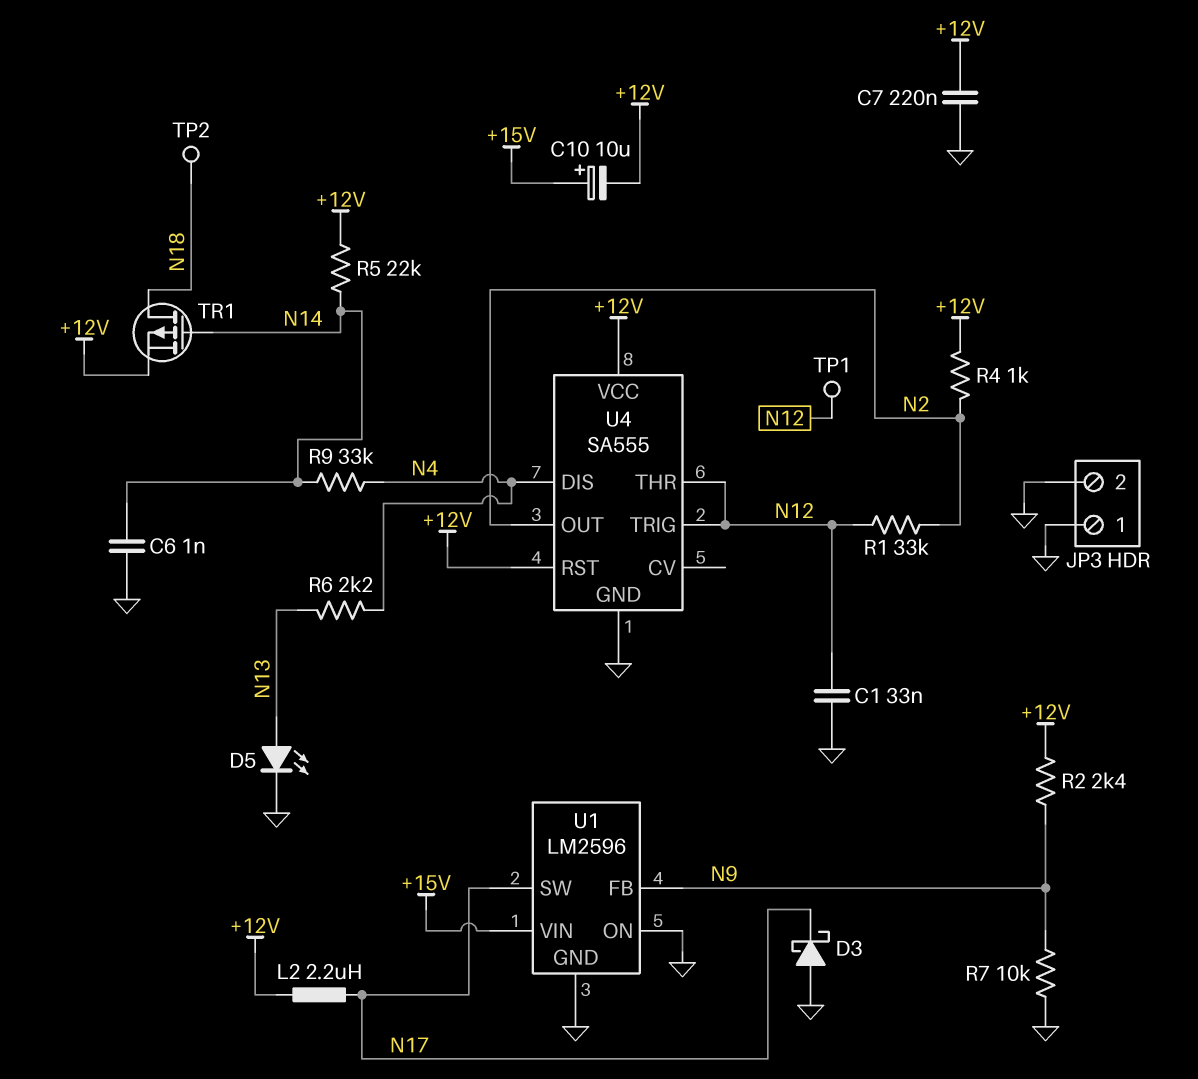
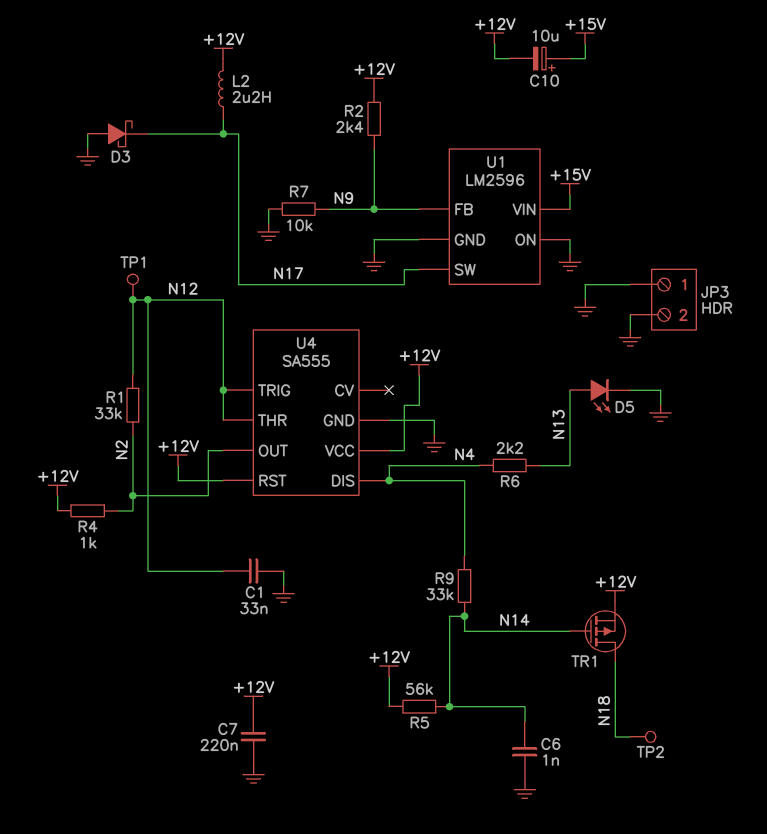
R5: 22k (+12V, N14) -> 56k (+12V, N14)

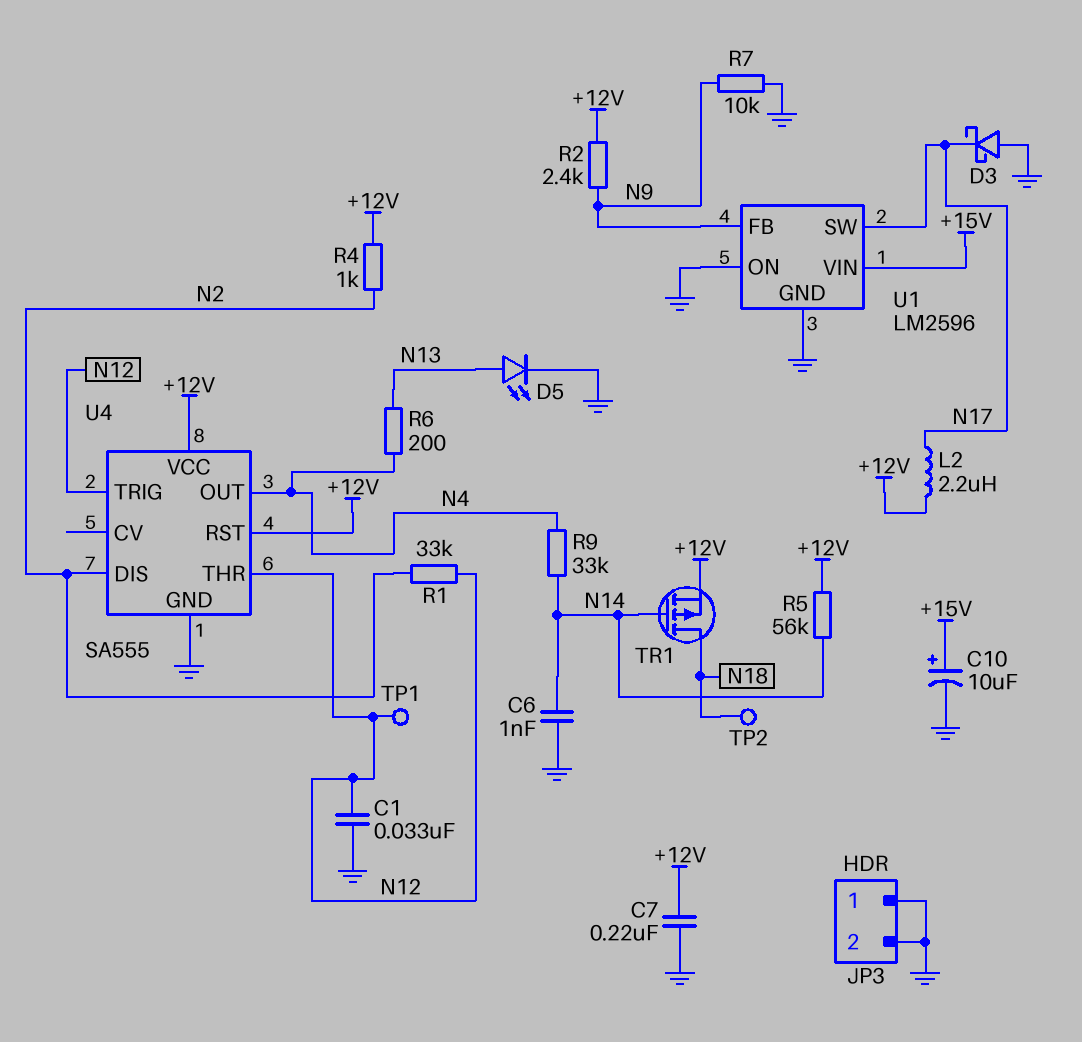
C10: 10uF (plus +15V, minus +12V) -> 10uF (plus +15V, minus GND)
R6: 2.2k (N4, N13) -> 200 (N4, N13)
U4 pin DIS: N4 -> N2
U4 pin OUT: N2 -> N4

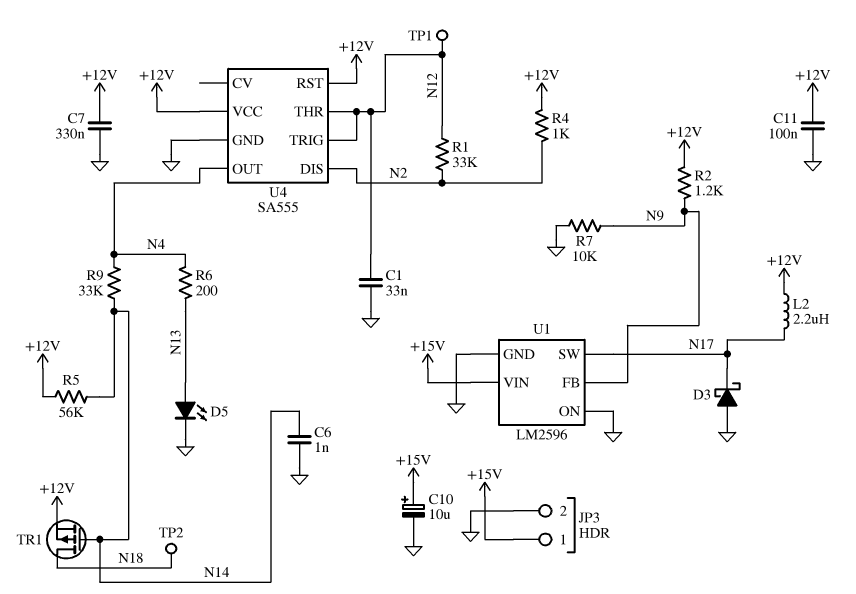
C7: 220nF (+12V, GND) -> 330nF (+12V, GND)
C11: none -> 100nF (+12V, GND)
JP3 pin 1: GND -> +15V
R2: 2.4k (+12V, N9) -> 1.2k (+12V, N9)

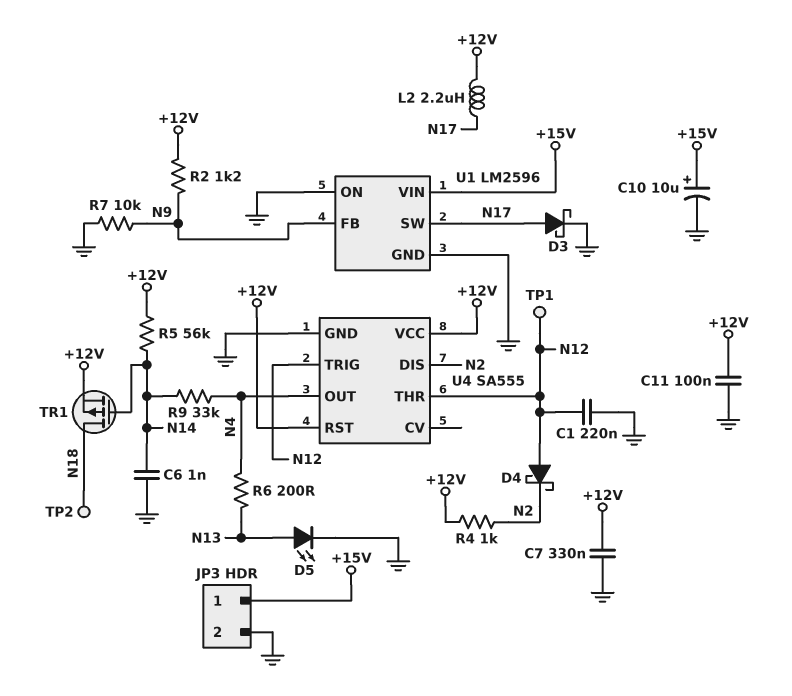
C1: 33nF (GND, N12) -> 220nF (GND, N12)
D3: schottky (A GND, K N17) -> schottky (A N17, K GND)
D4: none -> schottky (A N12, K N2)
R1: 33k (N2, N12) -> none

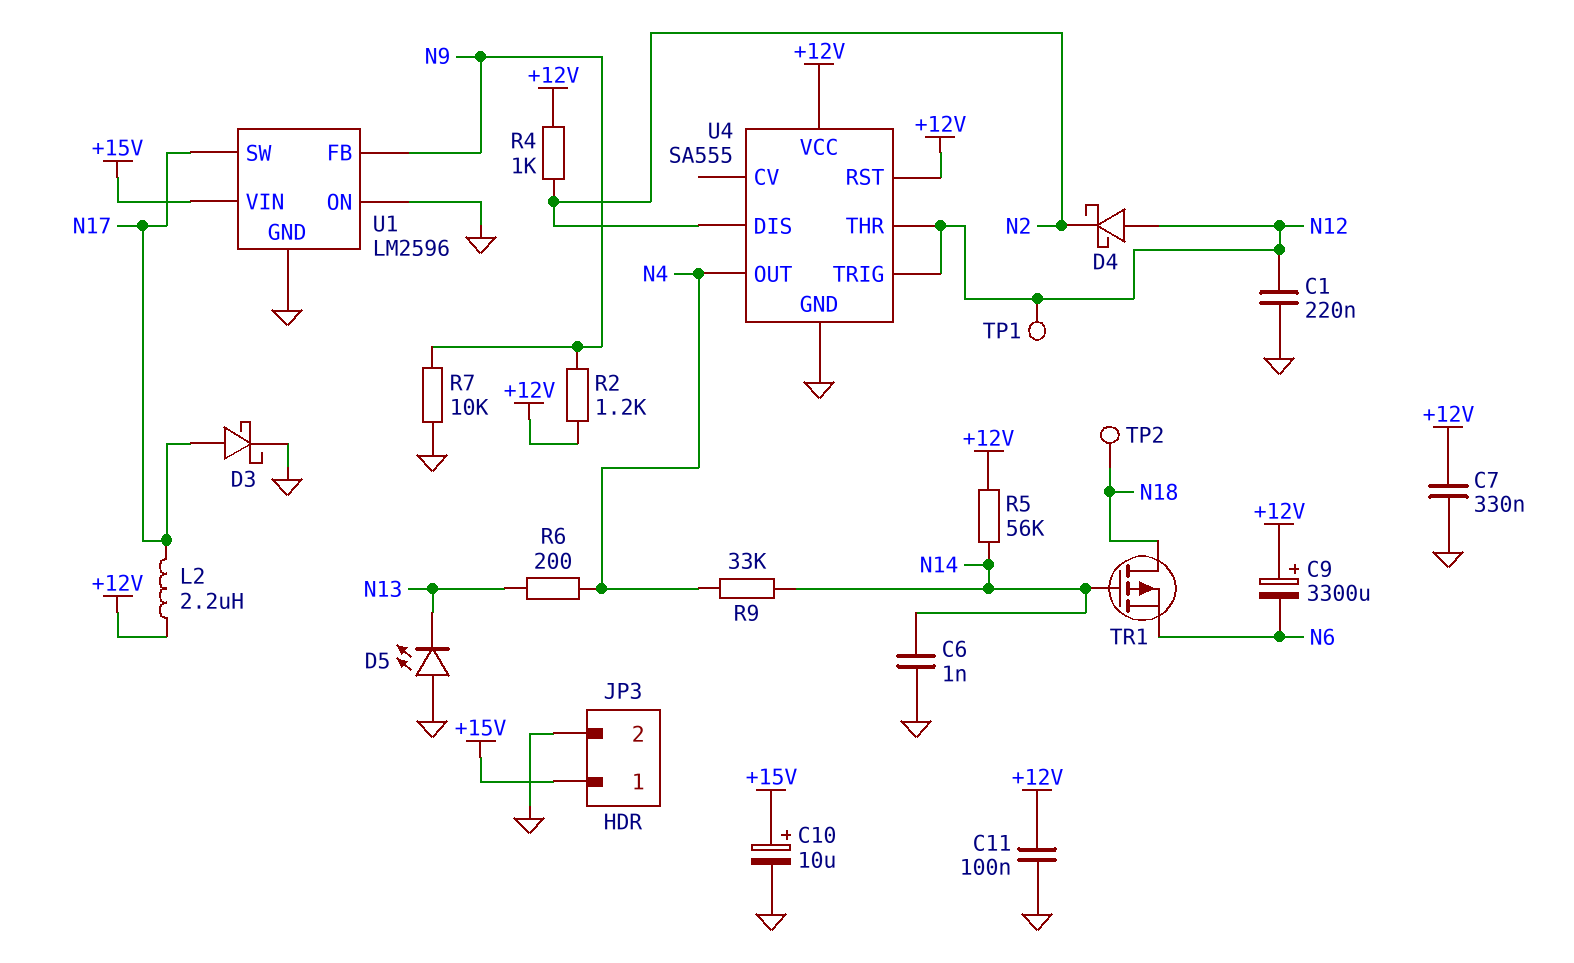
C9: none -> 3300uF (plus +12V, minus N6)
D5: LED (A N13, K GND) -> LED (A GND, K N13)
TR1: PMOS (G N14, D N18, S +12V) -> PMOS (G N14, D N18, S N6)

